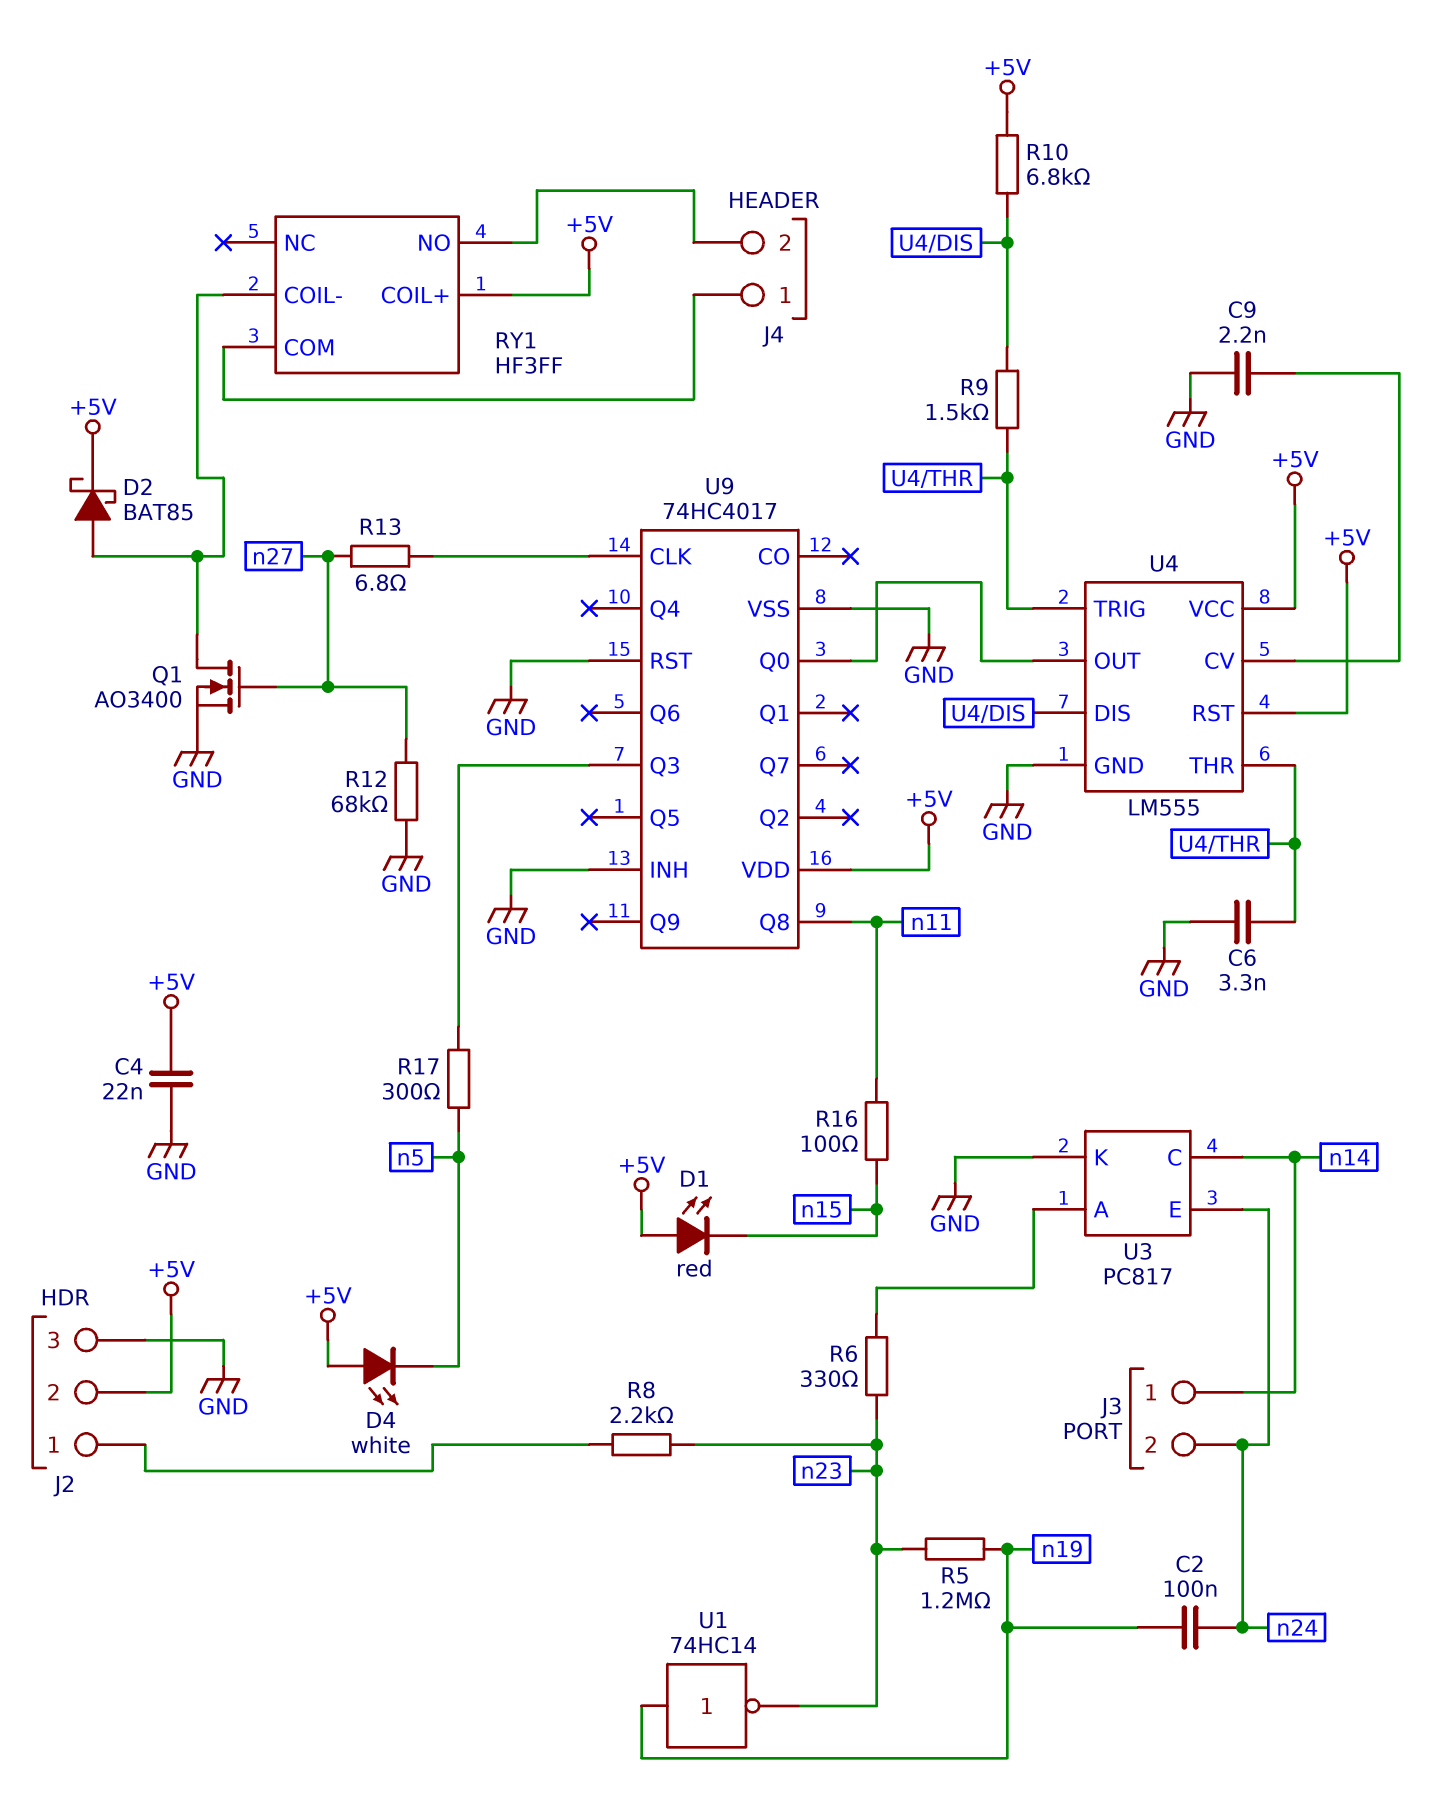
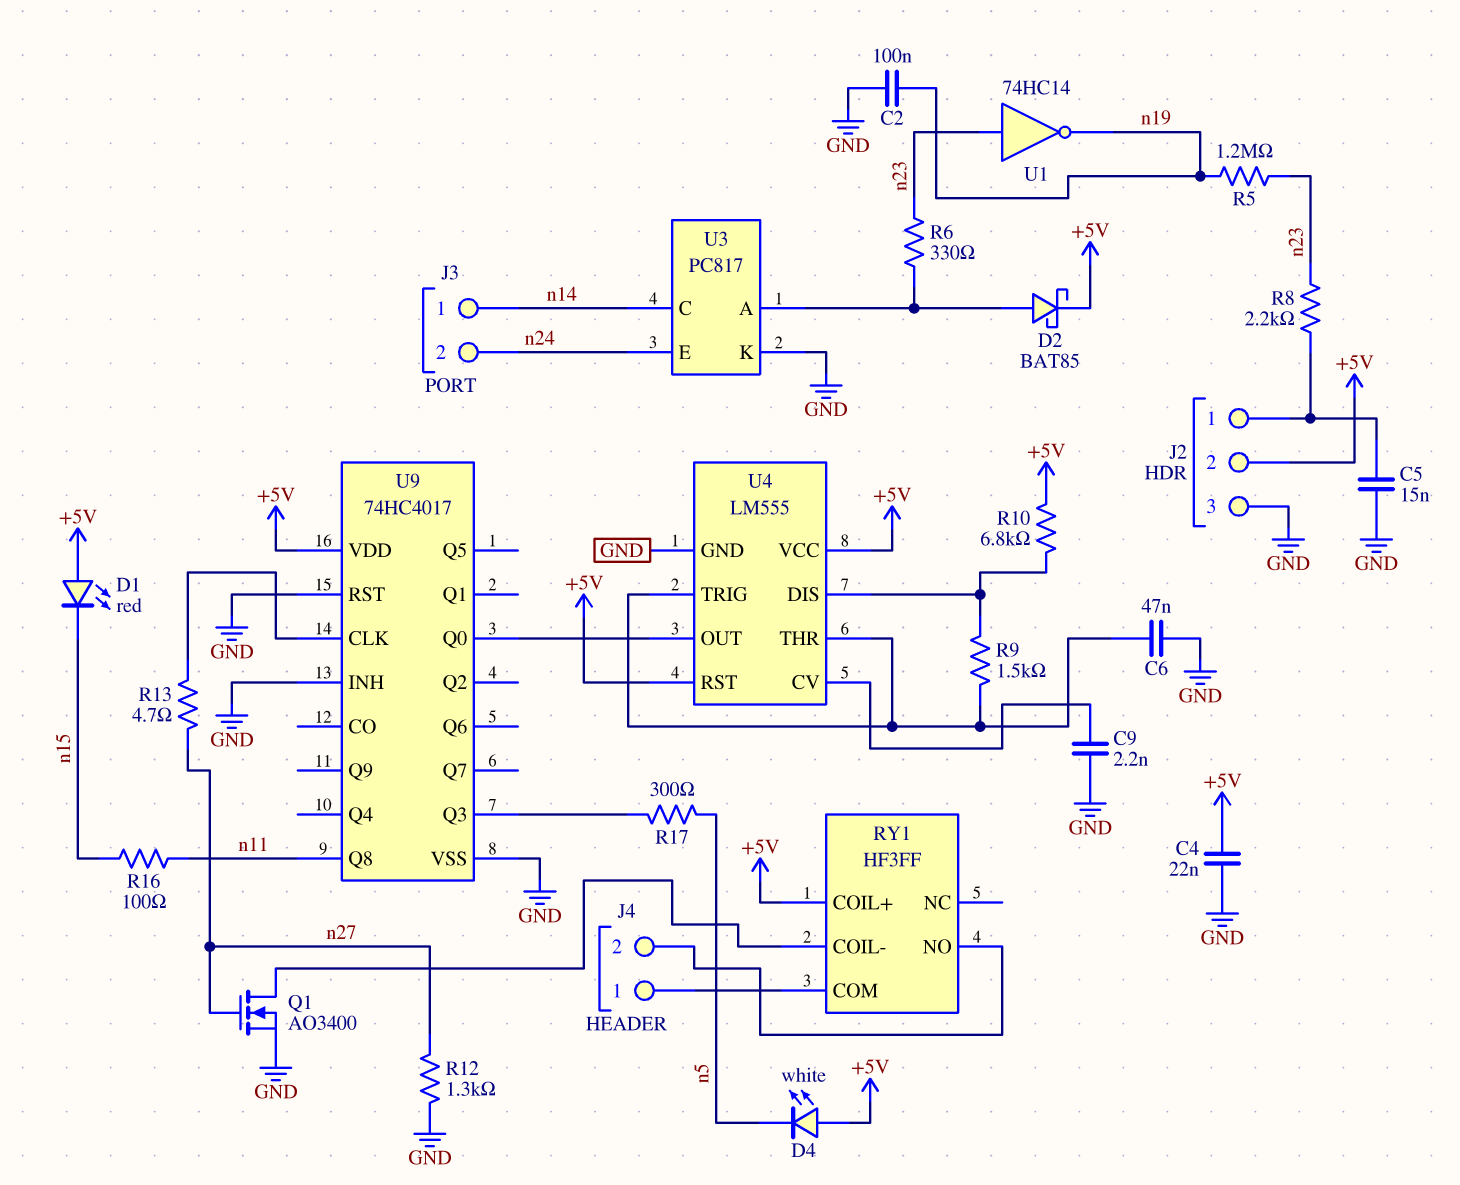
C2: 100nF (n19, n24) -> 100nF (GND, n19)
C5: none -> 15nF (GND, J2/1)
C6: 3.3nF (GND, U4/THR) -> 47nF (GND, U4/THR)
D2: schottky BAT85 (A RY1/COIL-, K +5V) -> schottky BAT85 (A U3/A, K +5V)
R12: 68k (GND, n27) -> 1.3k (GND, n27)
R13: 6.8 (U9/CLK, n27) -> 4.7 (U9/CLK, n27)
U1: NOT 74HC14 (in n19, out n23) -> NOT 74HC14 (in n23, out n19)

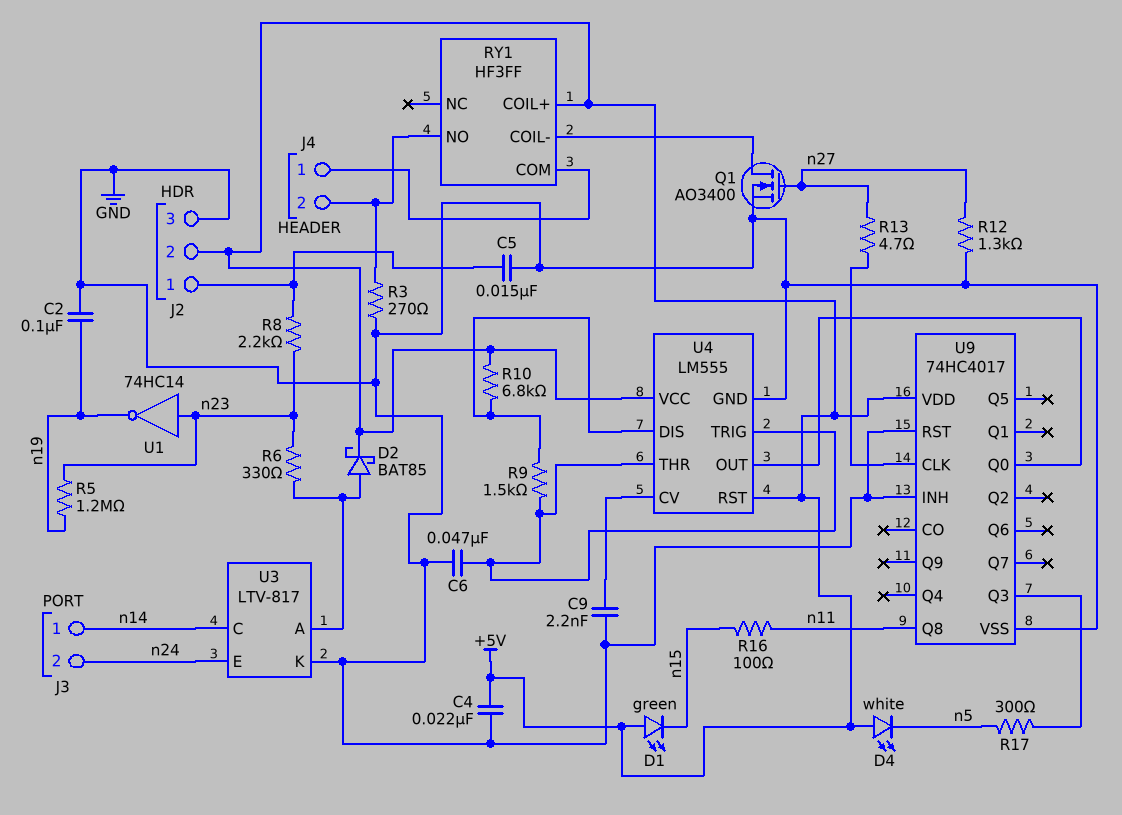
D1: LED red (A +5V, K n15) -> LED green (A +5V, K n15)
R3: none -> 270 (GND, J4/2)
U3: PC817 -> LTV-817

